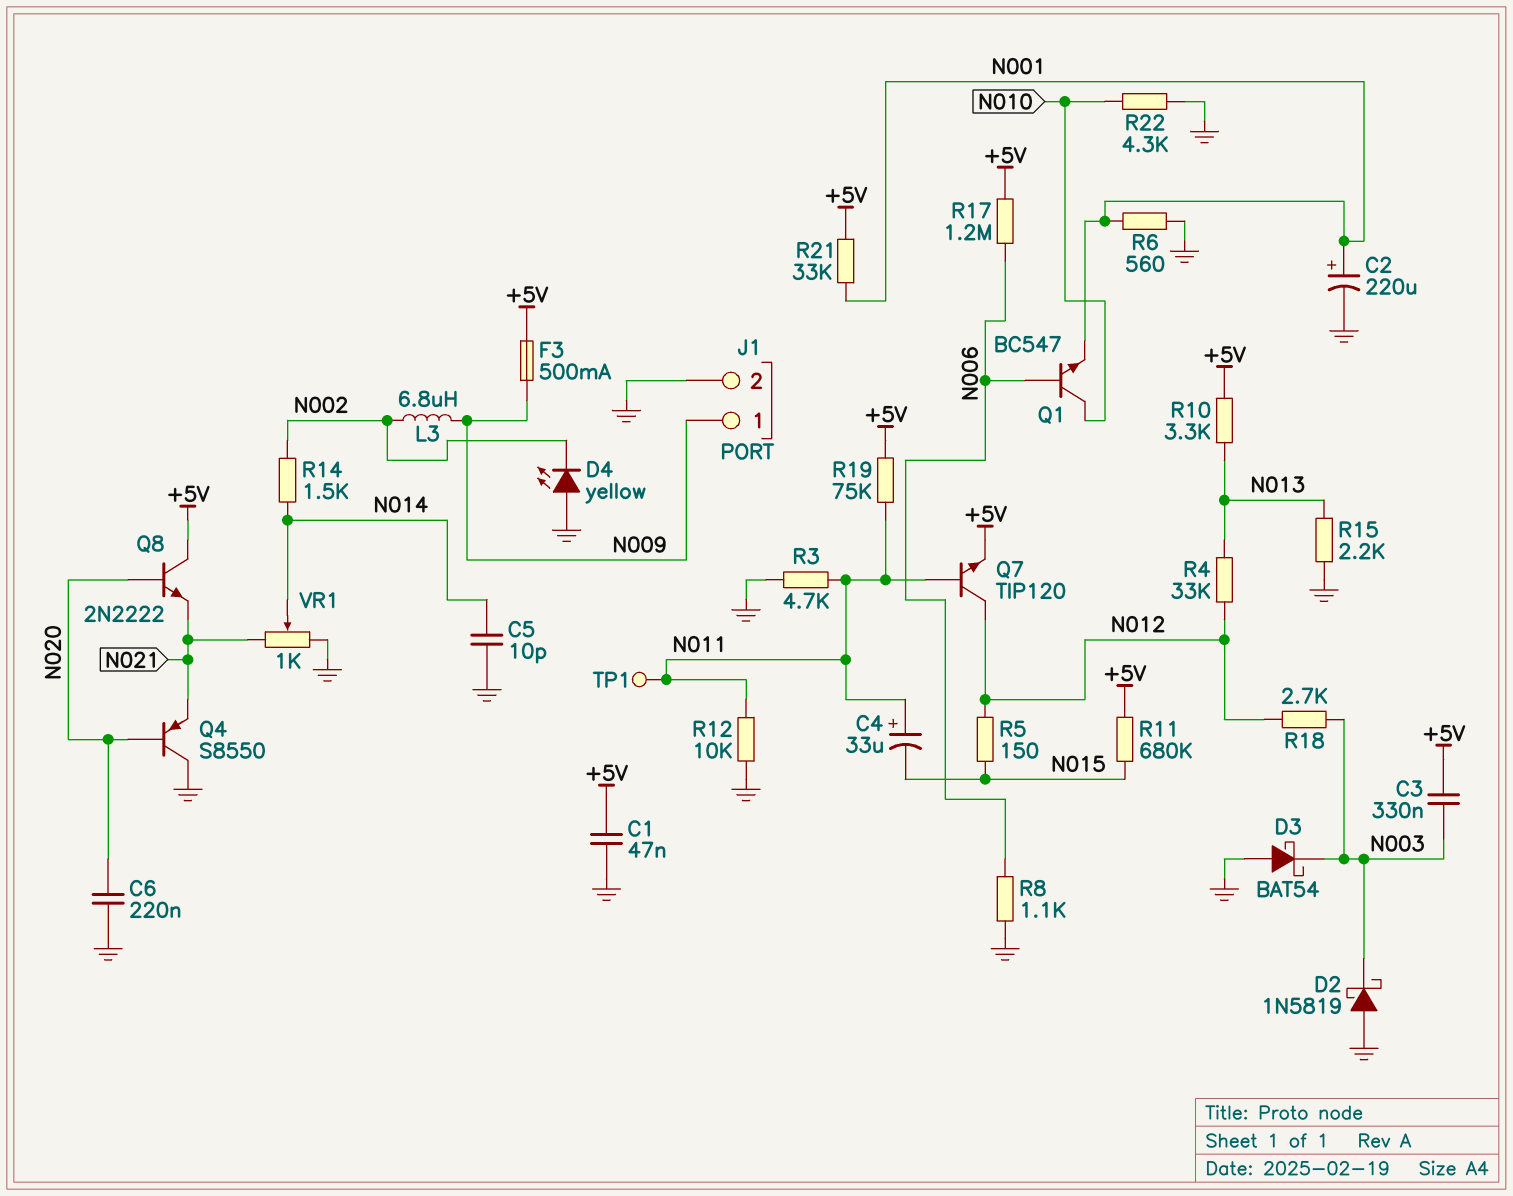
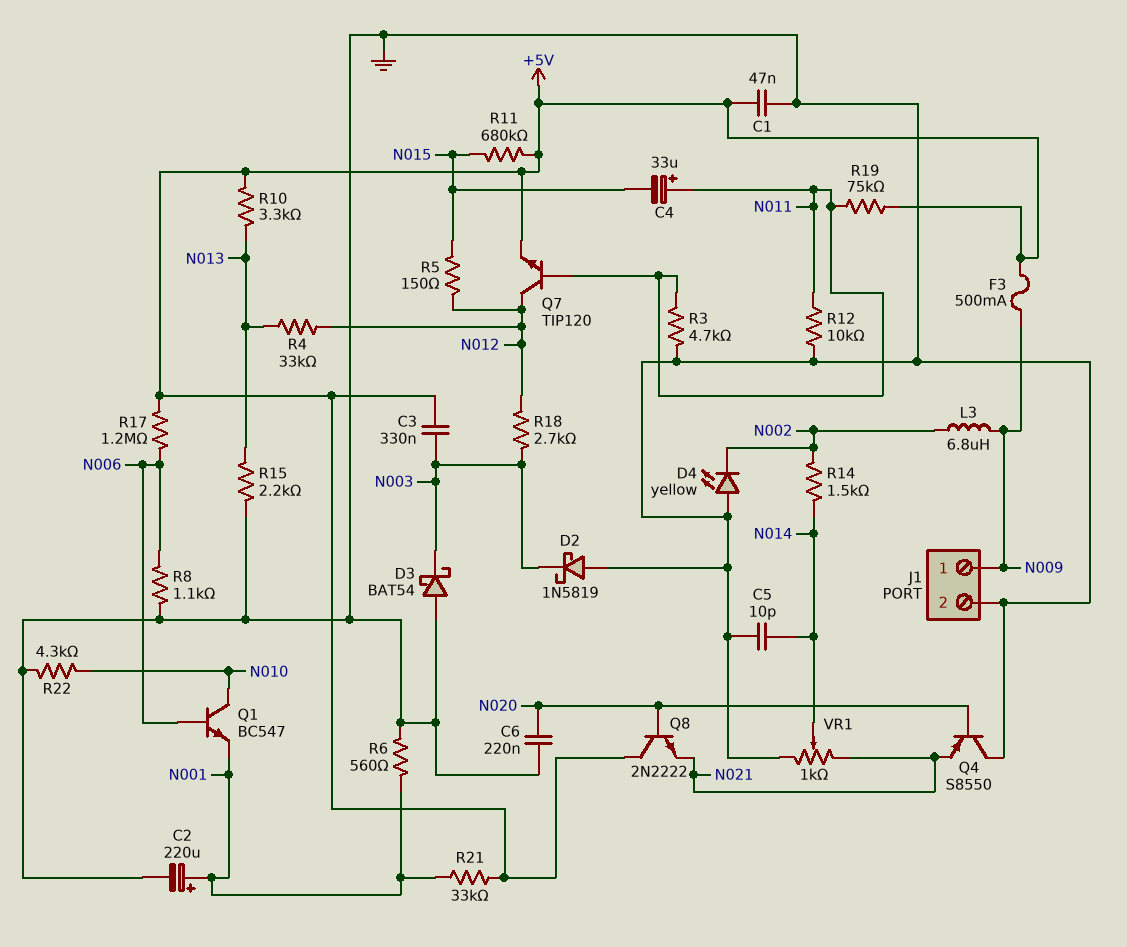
TP1: test point (N011) -> none

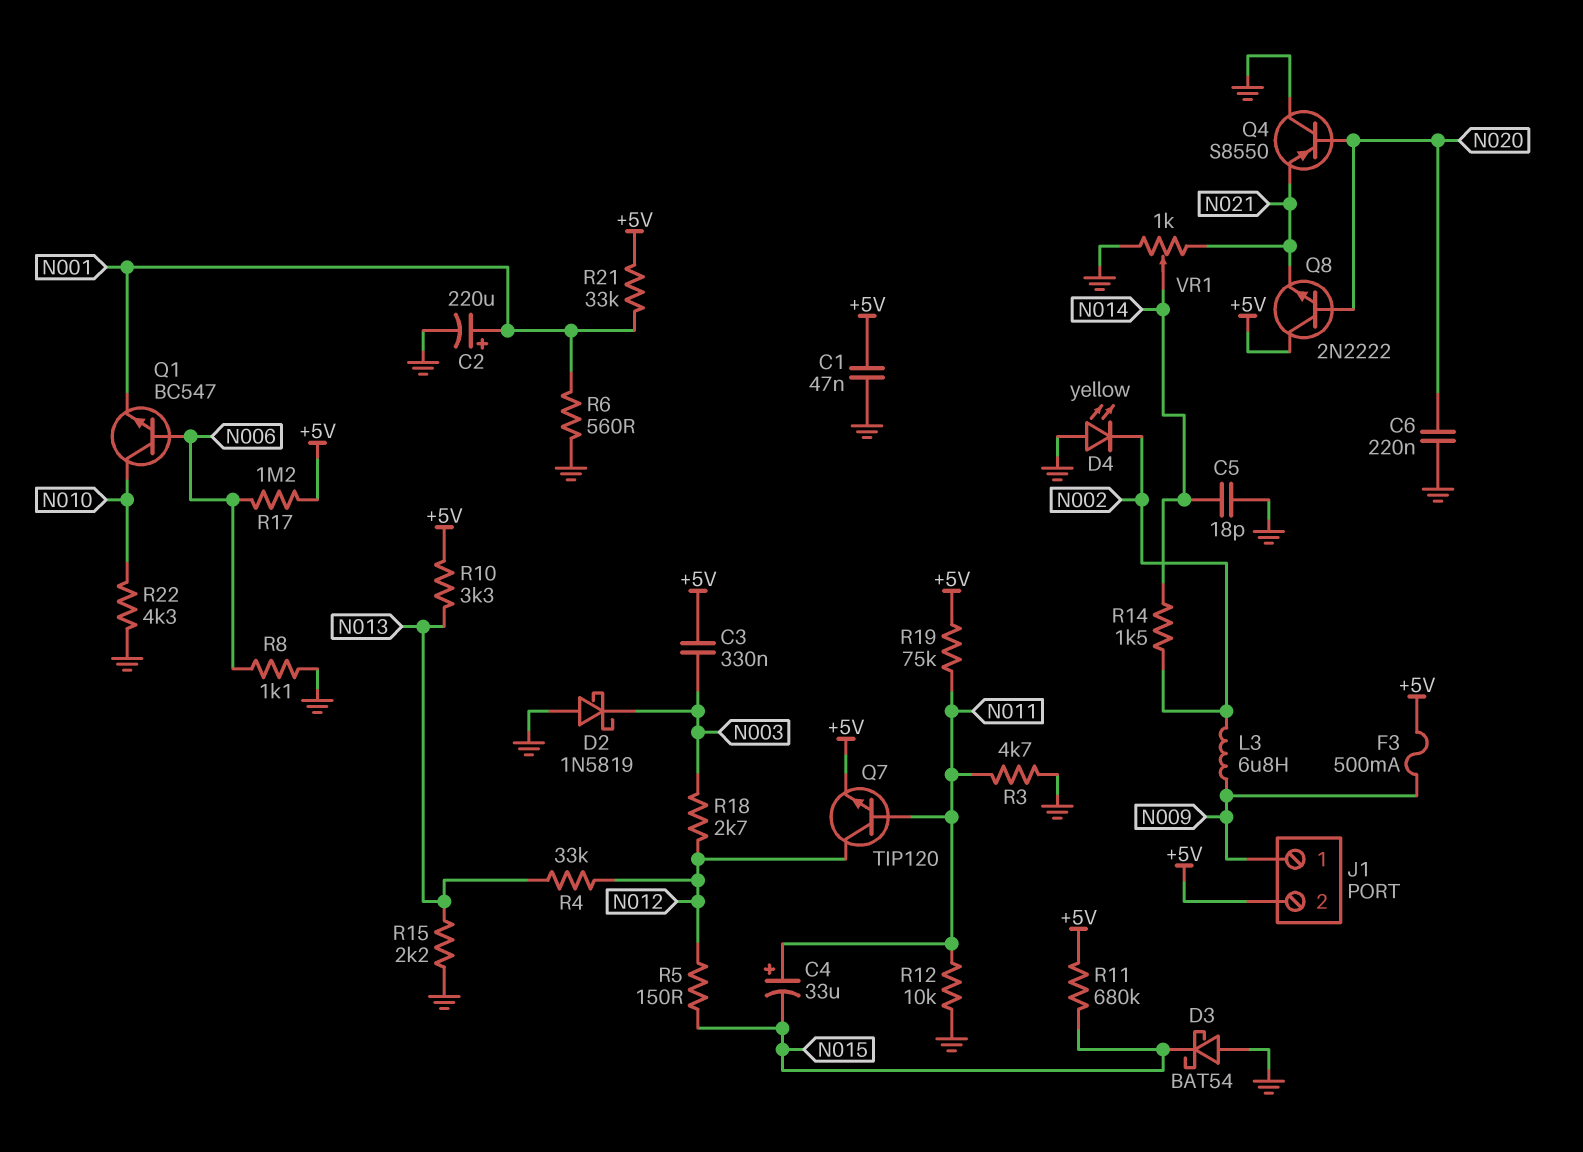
C5: 10pF (GND, N014) -> 18pF (GND, N014)
D3: schottky BAT54 (A GND, K N003) -> schottky BAT54 (A GND, K N015)
J1 pin 2: GND -> +5V

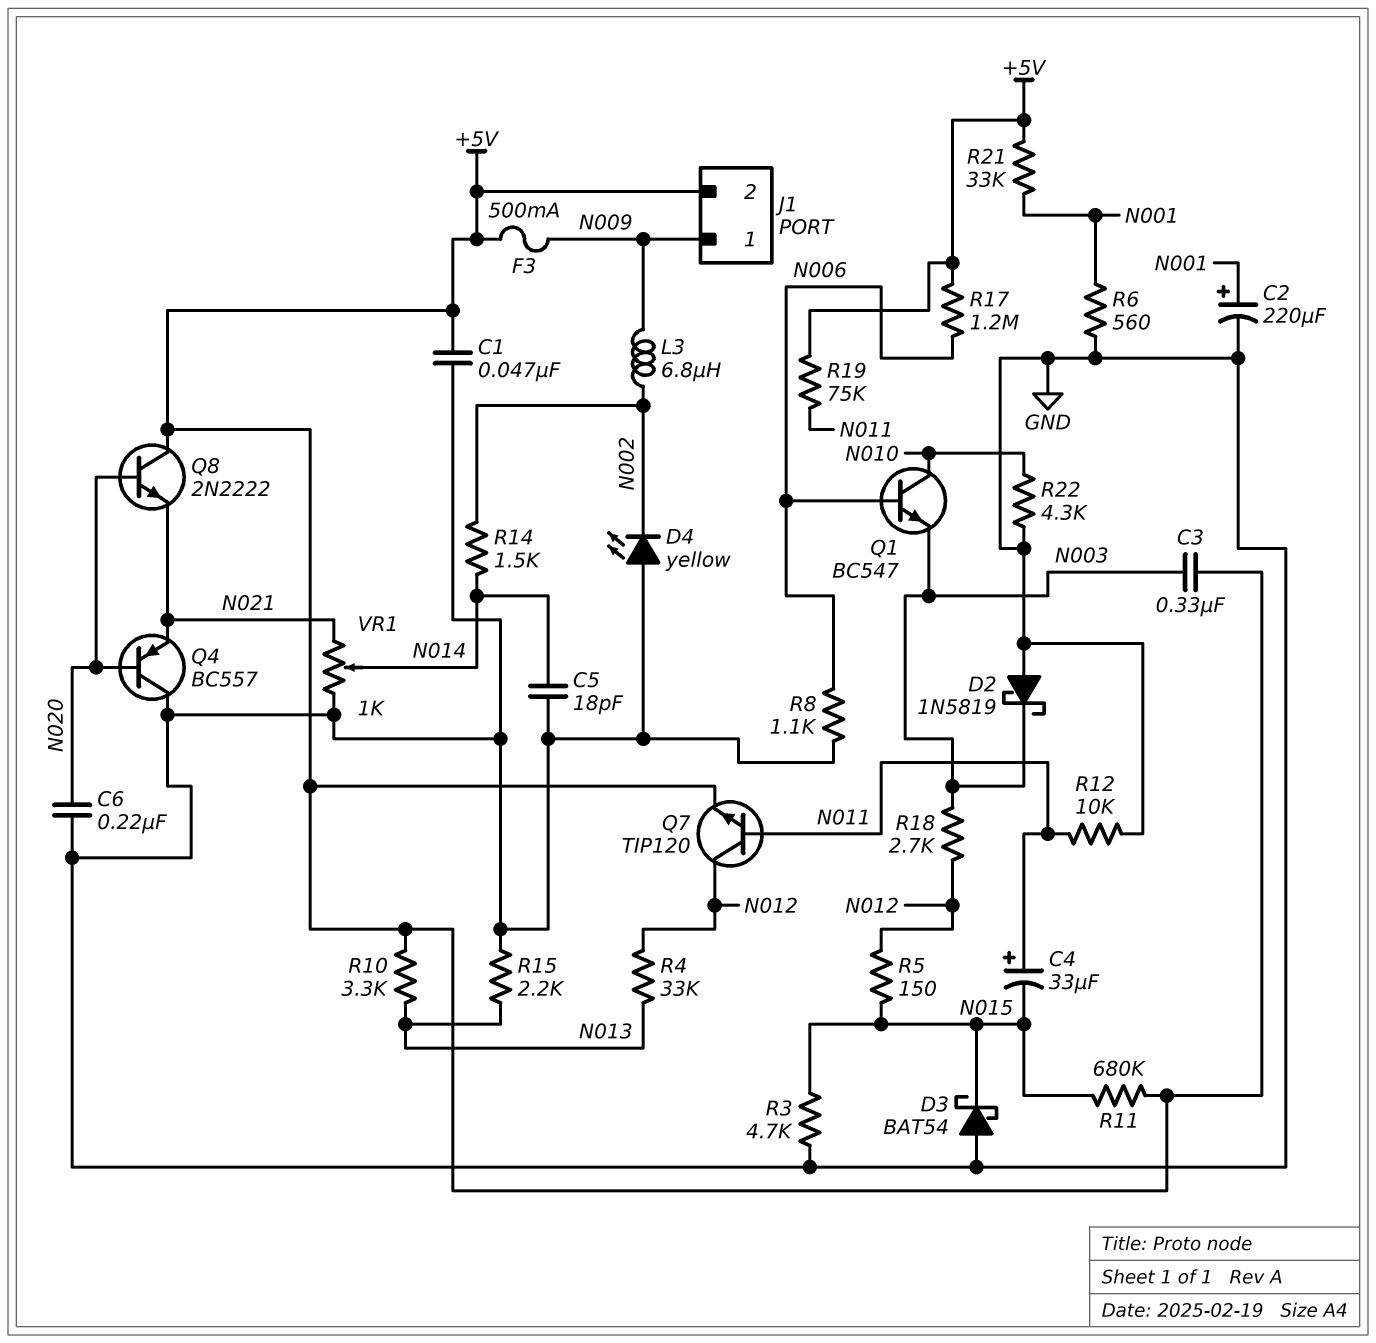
Q1: NPN BC547 (B N006, C N010, E N001) -> NPN BC547 (B N006, C N010, E N003)
Q4: PNP S8550 (B N020, C GND, E N021) -> PNP BC557 (B N020, C GND, E N021)
R3: 4.7k (GND, N011) -> 4.7k (GND, N015)

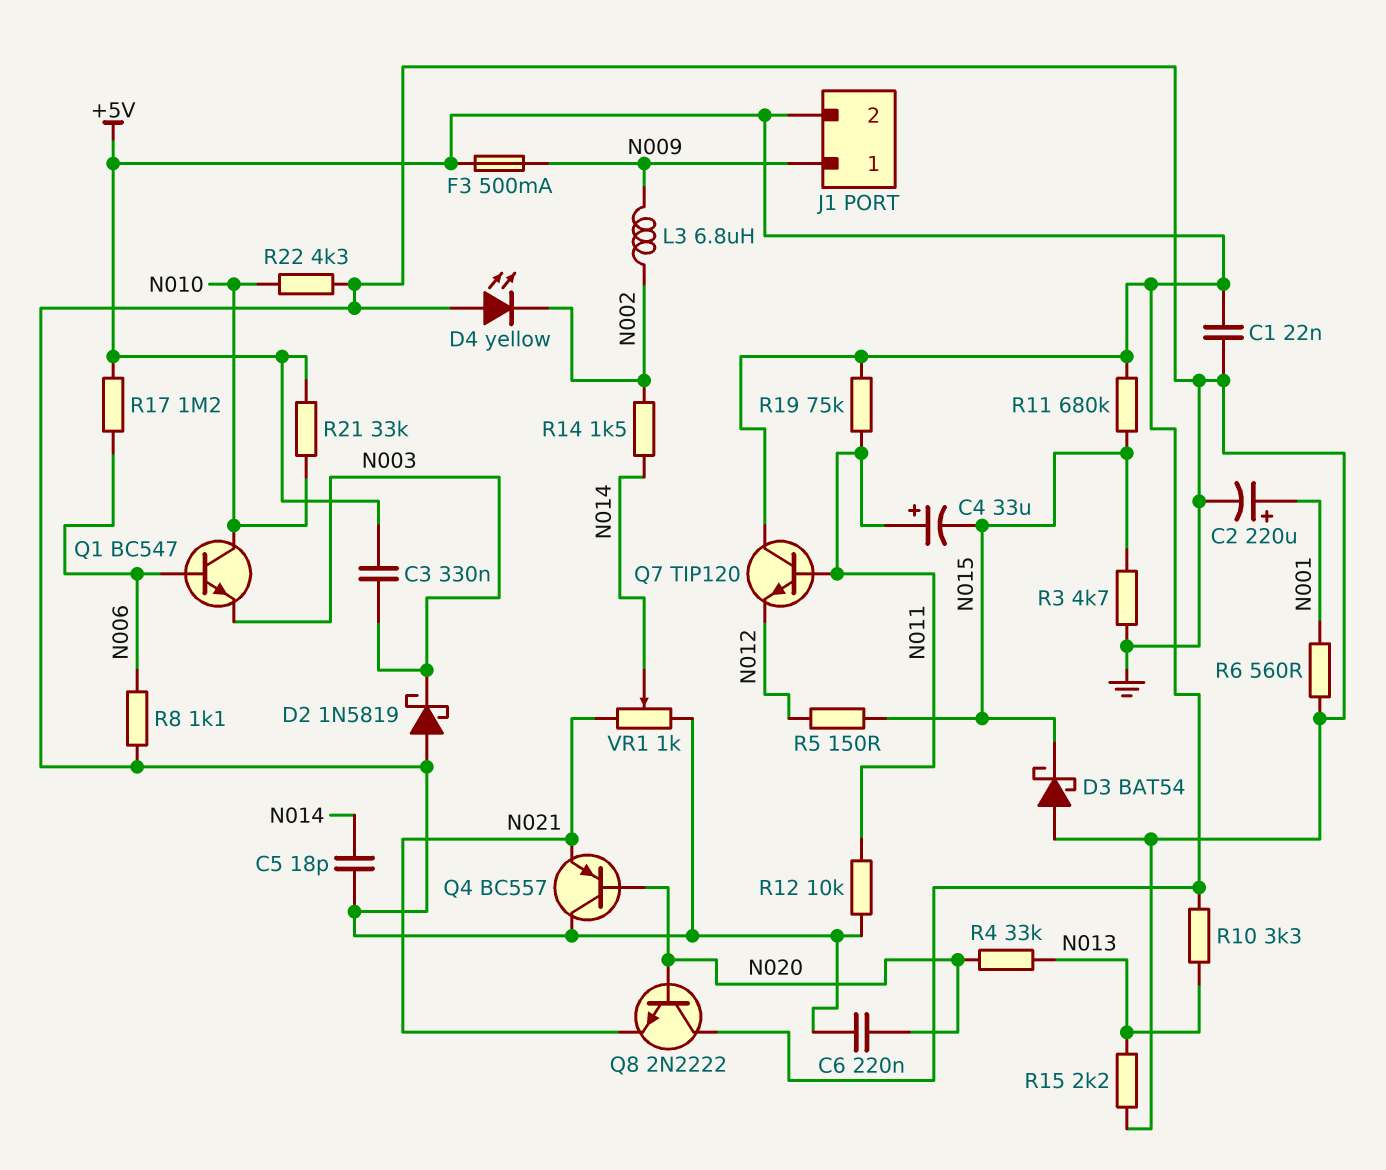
C1: 47nF (+5V, GND) -> 22nF (+5V, GND)
Q7: NPN TIP120 (B N011, C N012, E +5V) -> NPN TIP120 (B N011, C +5V, E N012)
R4: 33k (N012, N013) -> 33k (N013, N020)
R18: 2.7k (N003, N012) -> none
R21: 33k (+5V, N001) -> 33k (+5V, N010)

